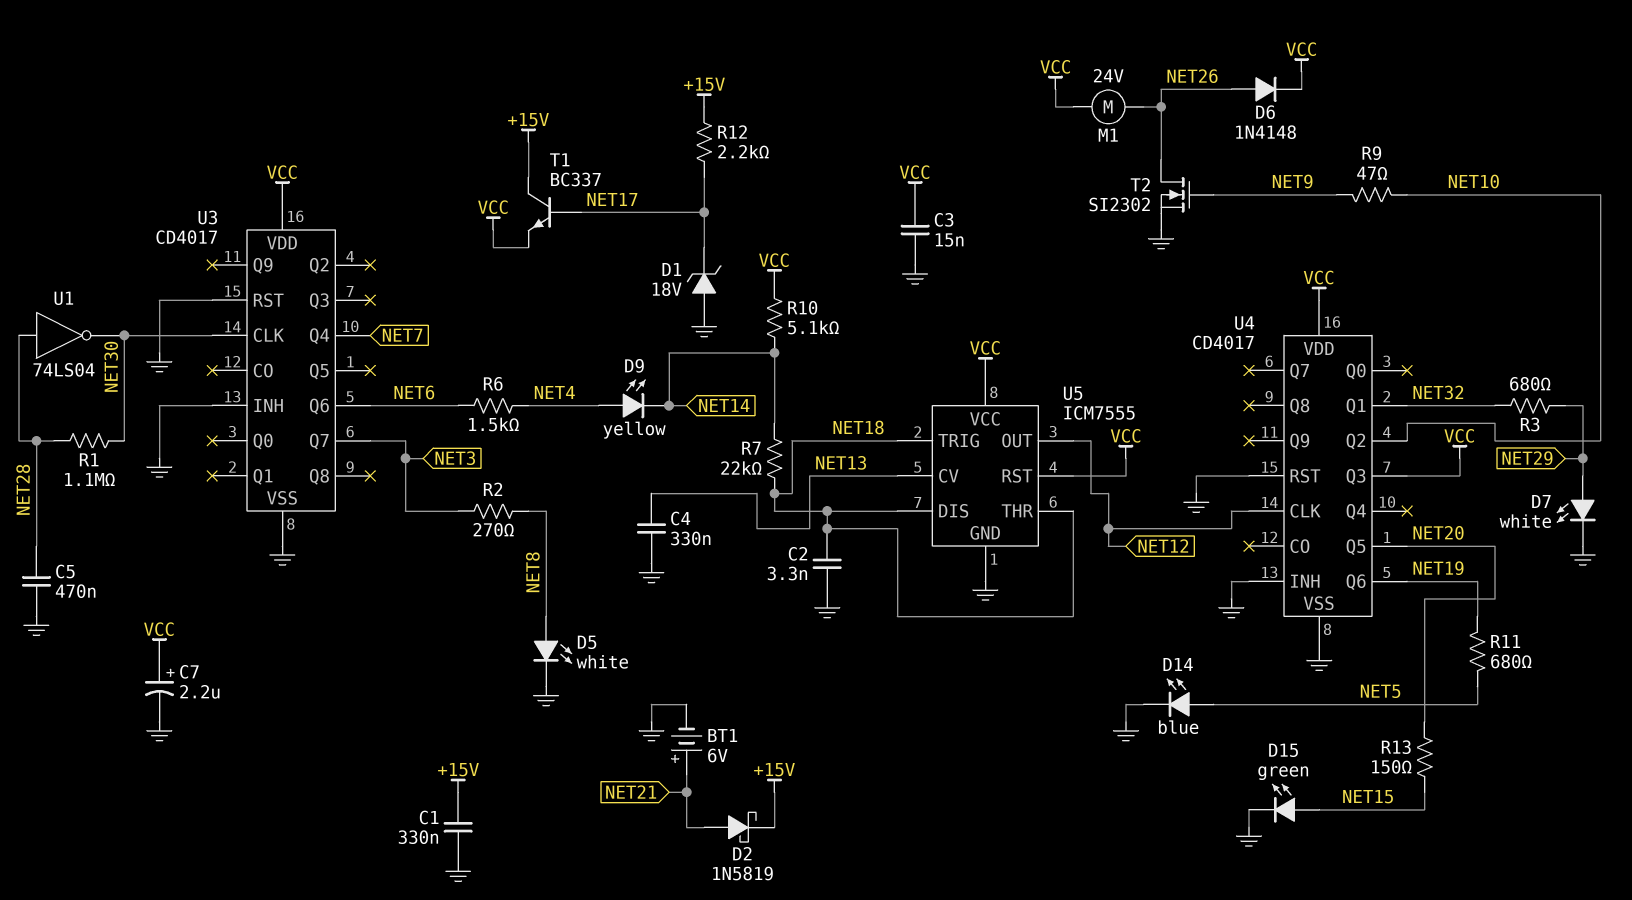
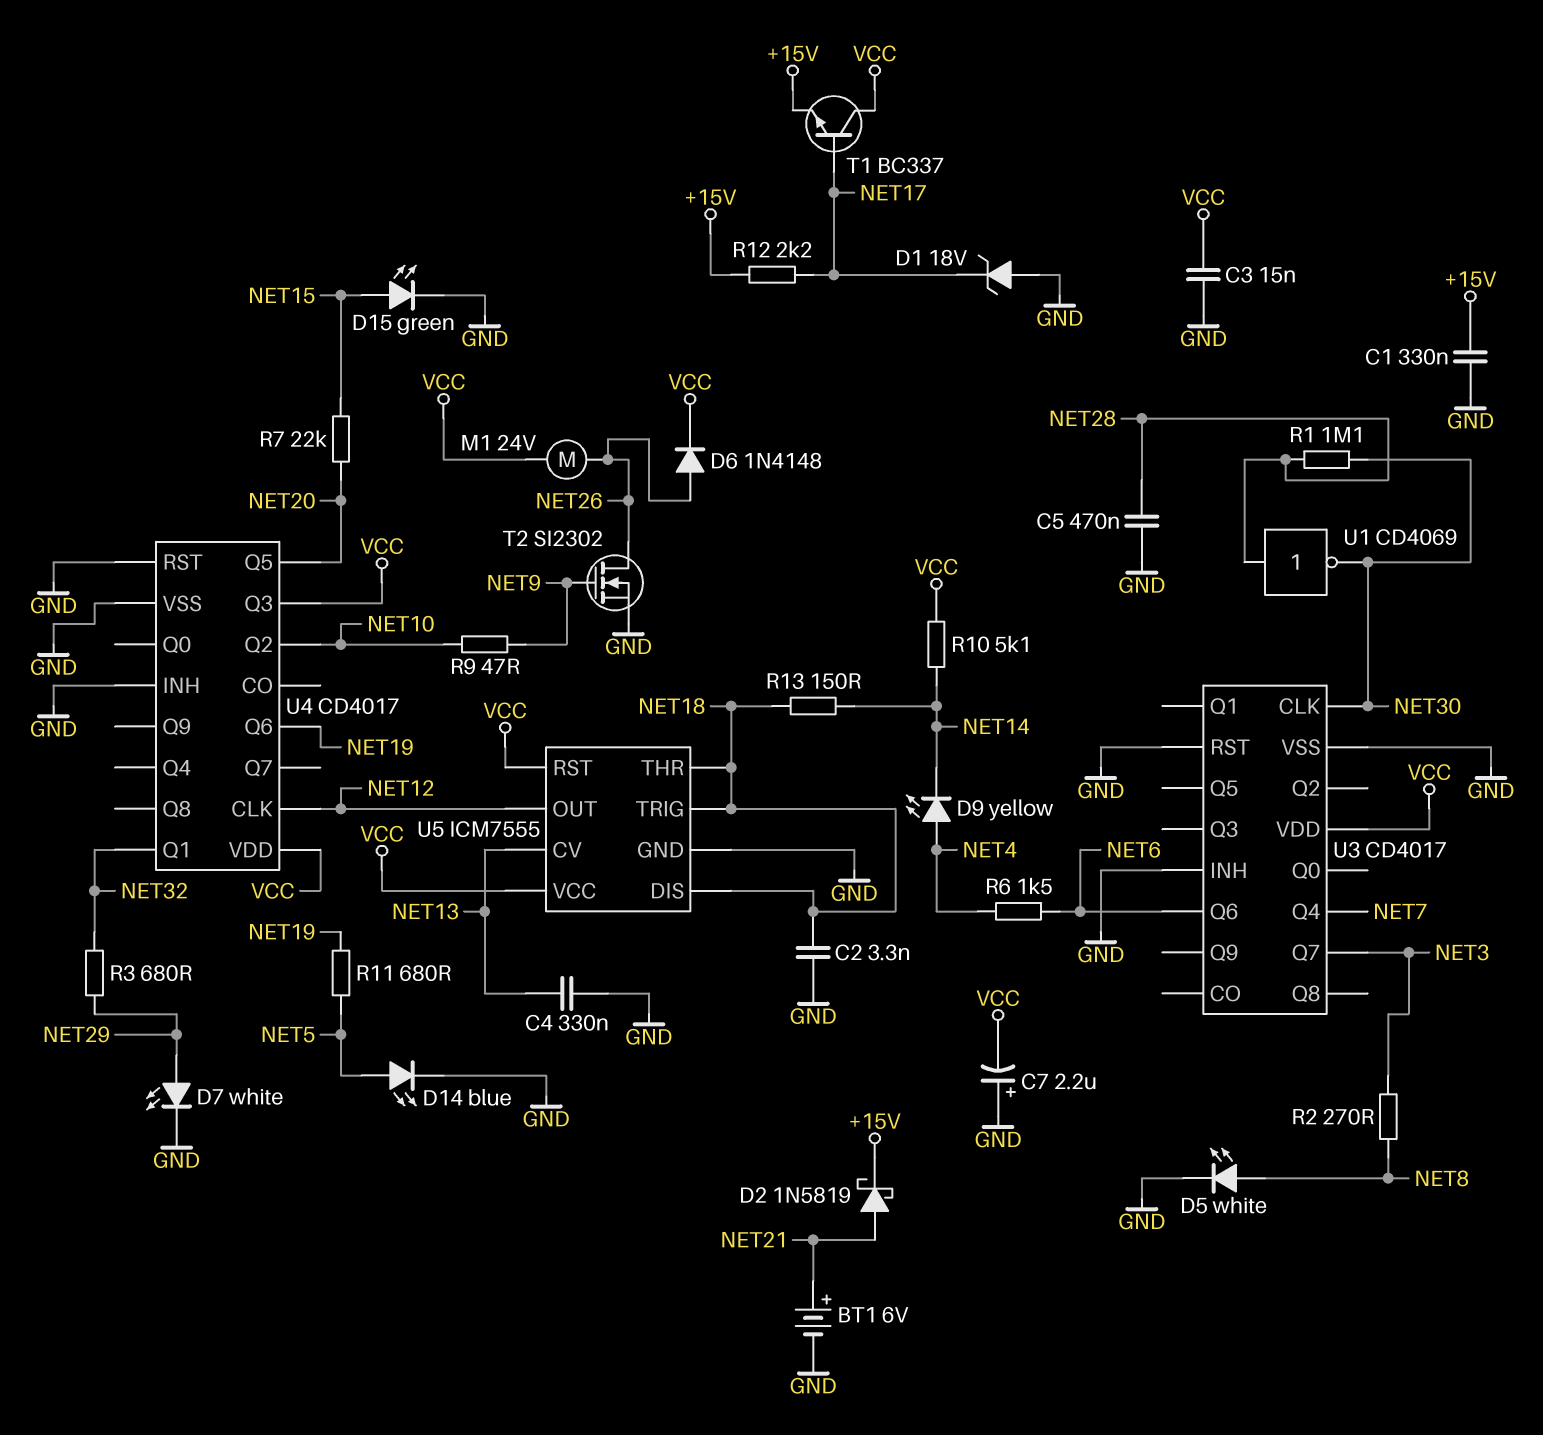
C7: 2.2uF (plus VCC, minus GND) -> 2.2uF (plus GND, minus VCC)
R7: 22k (NET14, NET18) -> 22k (NET15, NET20)
R13: 150 (NET15, NET20) -> 150 (NET14, NET18)
T1: NPN BC337 (B NET17, C +15V, E VCC) -> NPN BC337 (B NET17, C VCC, E +15V)
U1: NOT 74LS04 (in NET28, out NET30) -> NOT CD4069 (in NET28, out NET30)

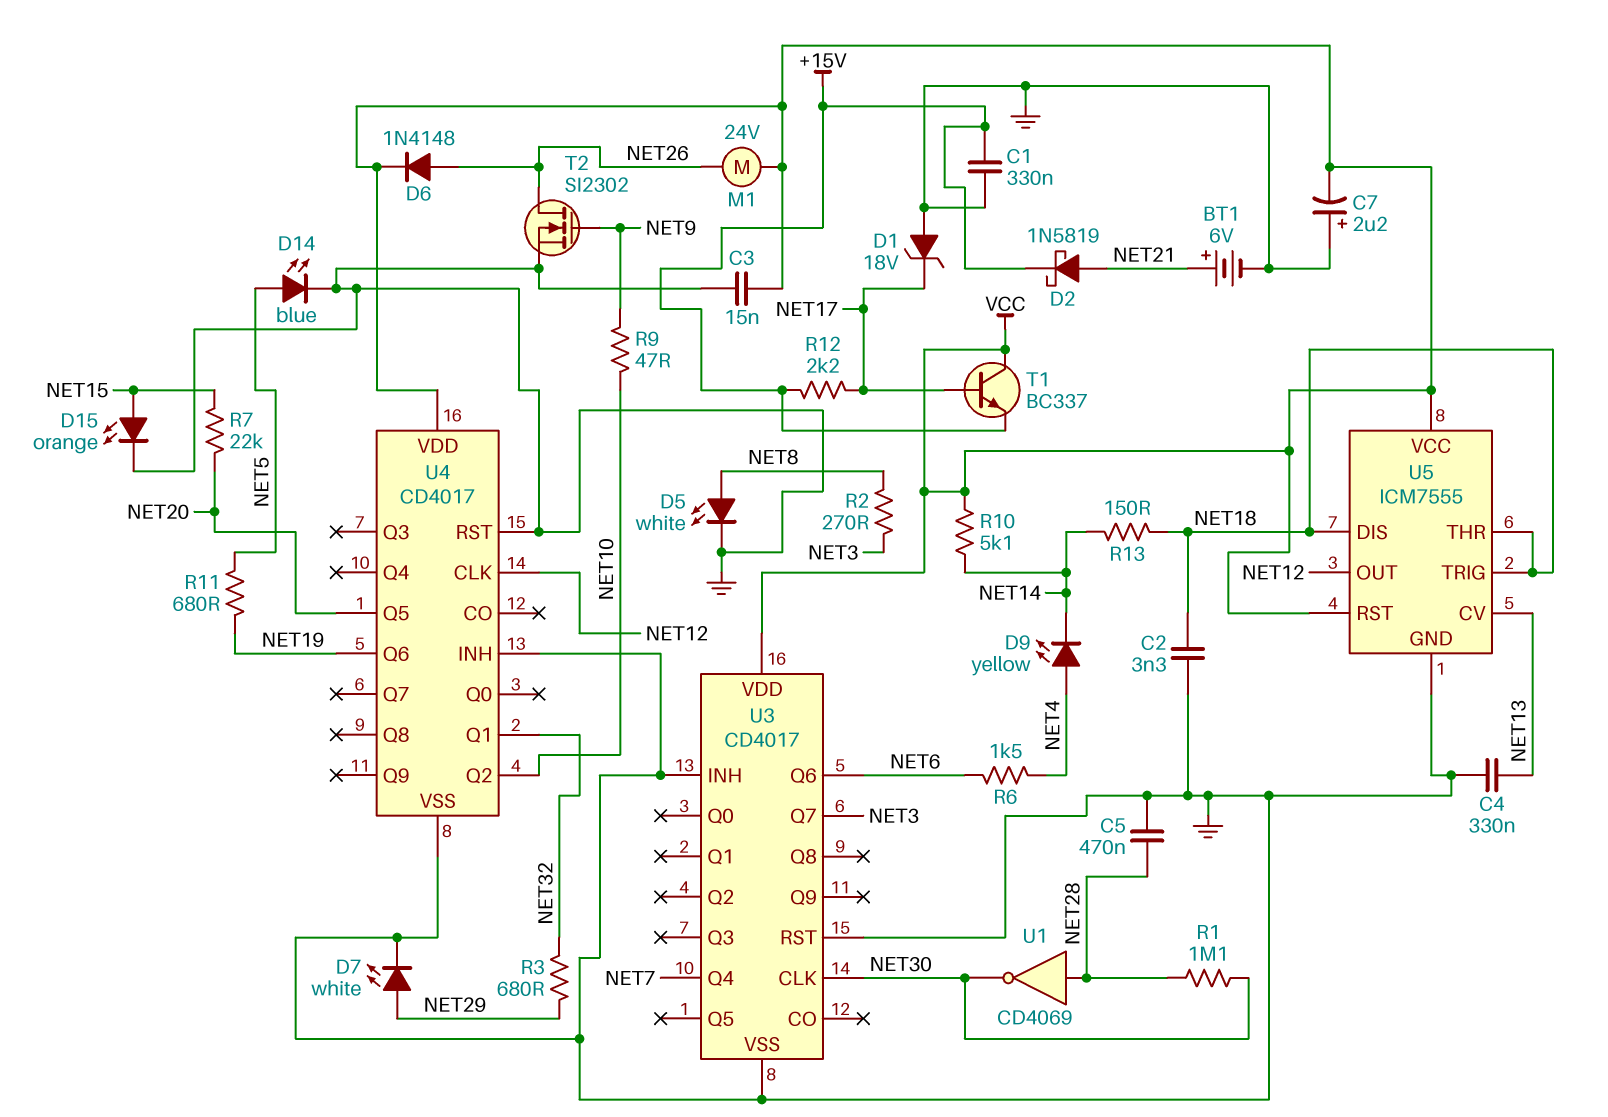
D15: LED green (A NET15, K GND) -> LED orange (A NET15, K GND)
U4 pin Q3: VCC -> none

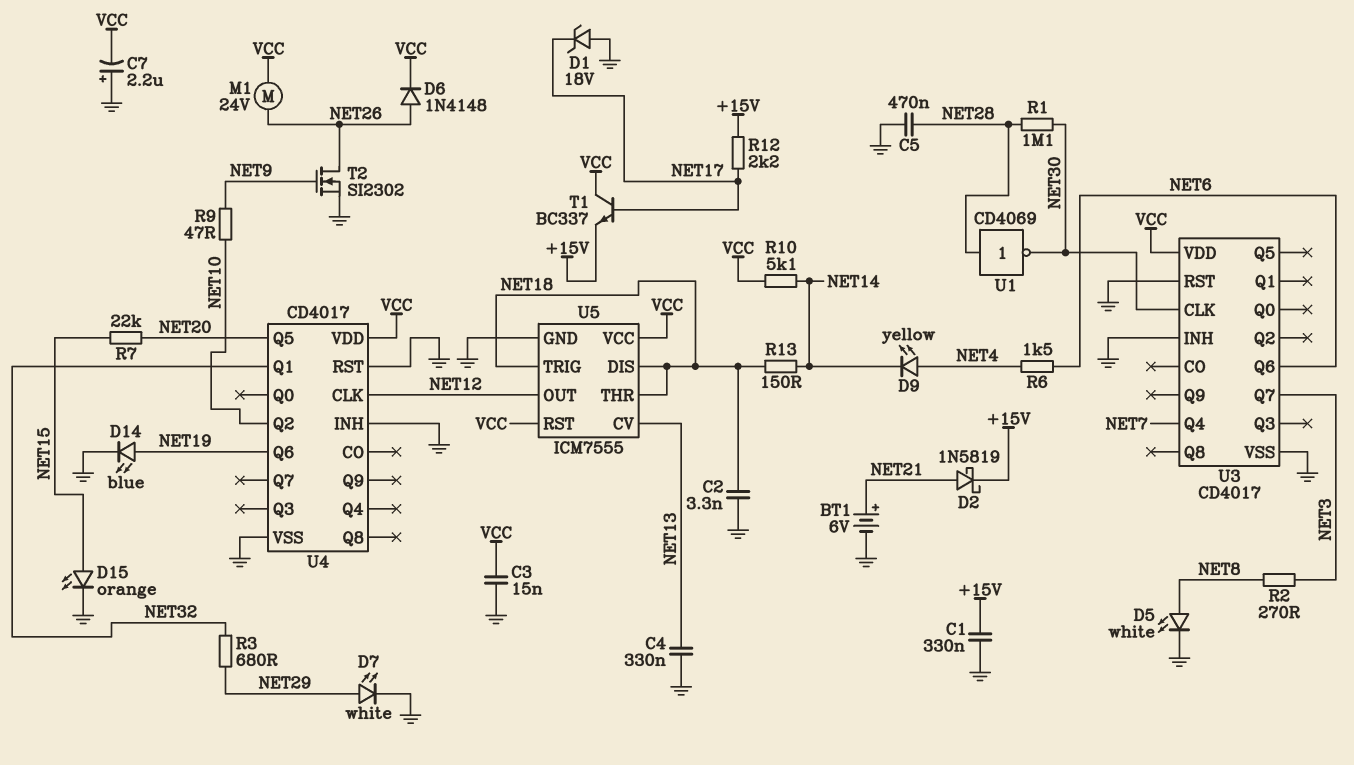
D14: LED blue (A NET5, K GND) -> LED blue (A NET19, K GND)
R11: 680 (NET5, NET19) -> none

